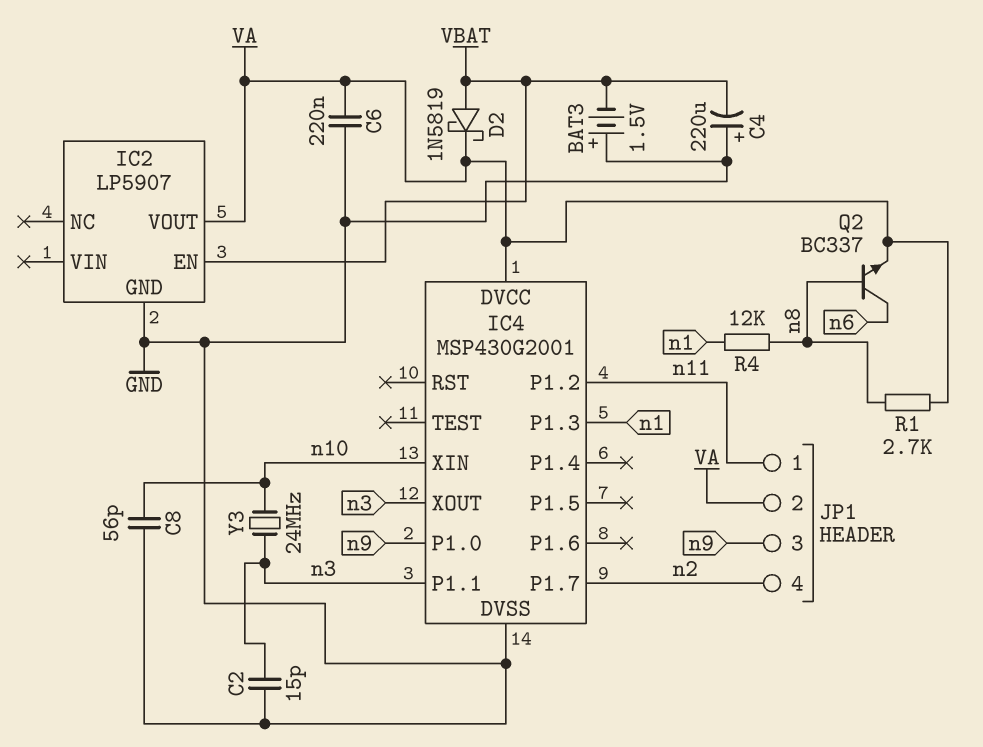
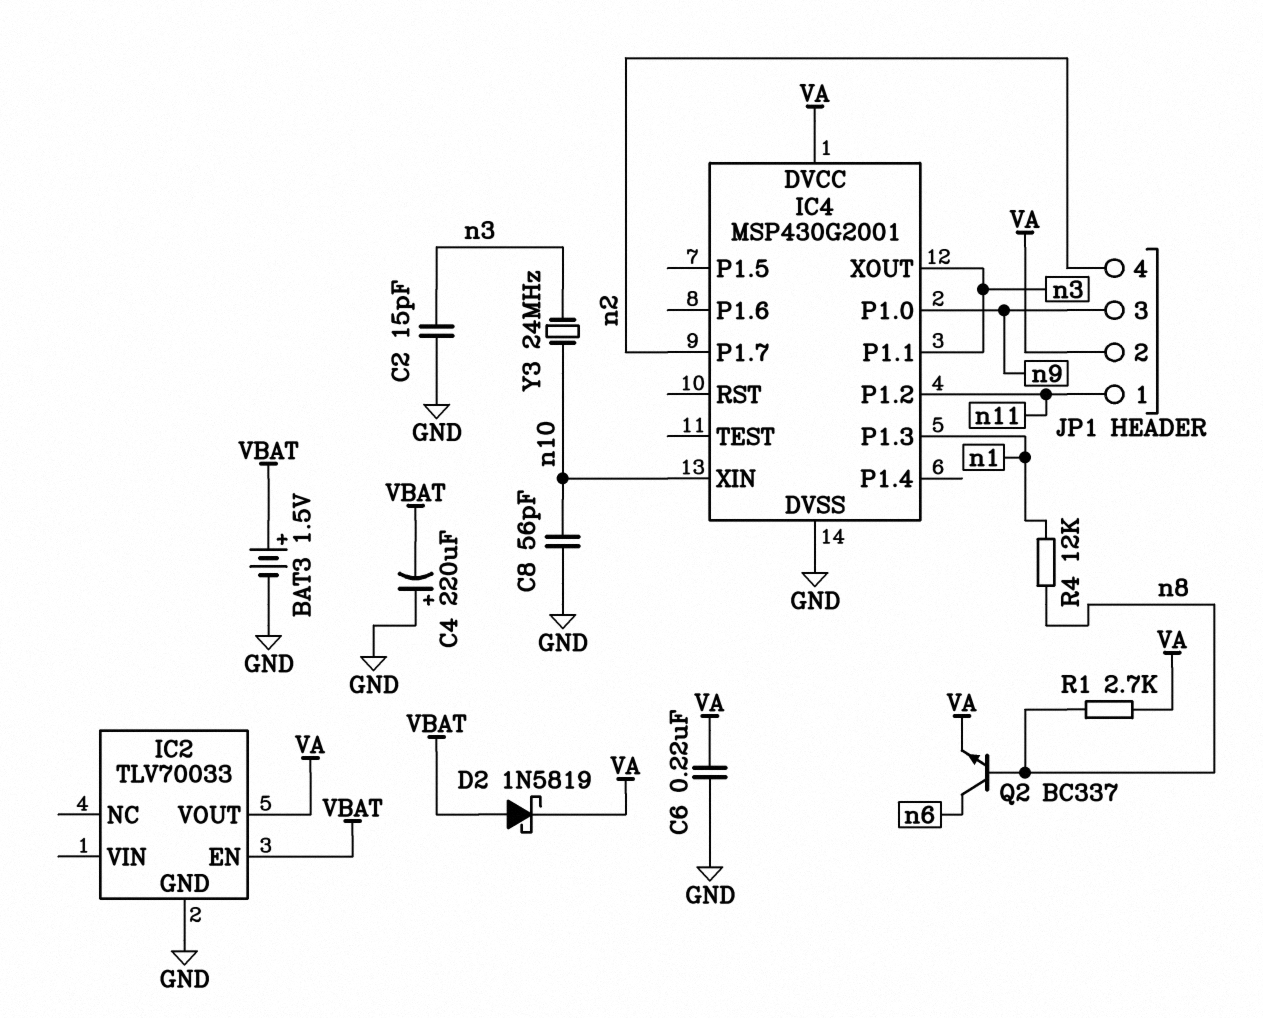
BAT3: 1.5V (plus GND, minus VBAT) -> 1.5V (plus VBAT, minus GND)
IC2: LP5907 -> TLV70033

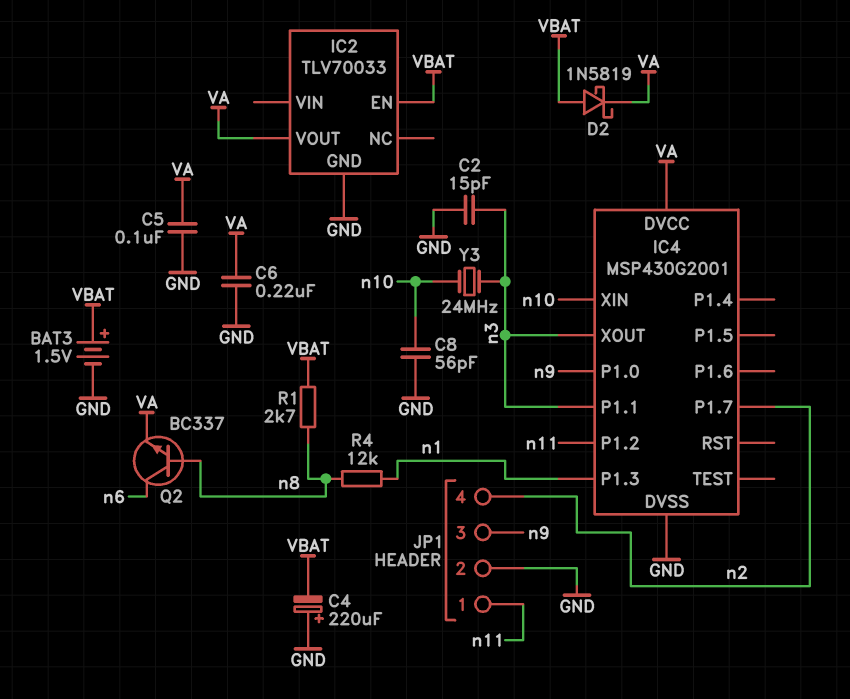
C5: none -> 100nF (GND, VA)
JP1 pin 2: VA -> GND
R1: 2.7k (VA, n8) -> 2.7k (VBAT, n8)

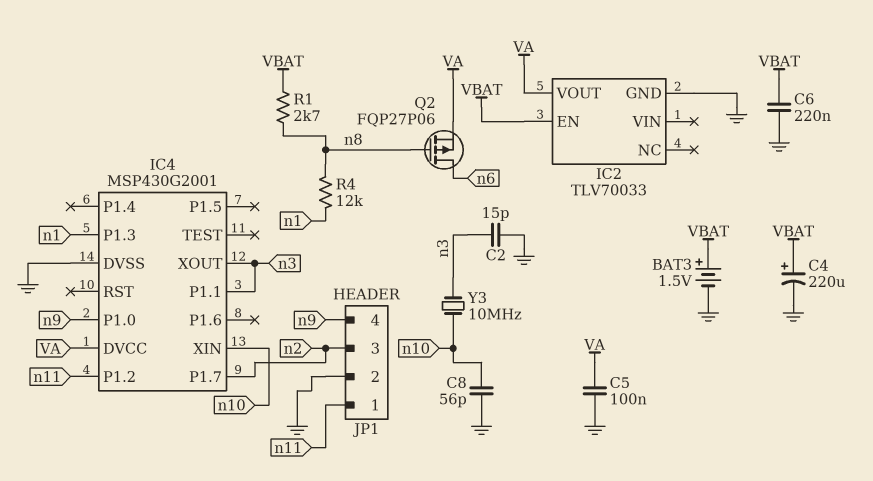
C4: 220uF (plus GND, minus VBAT) -> 220uF (plus VBAT, minus GND)
C6: 220nF (GND, VA) -> 220nF (GND, VBAT)
D2: schottky 1N5819 (A VBAT, K VA) -> none
JP1 pin 3: n9 -> n2
JP1 pin 4: n2 -> n9
Q2: NPN BC337 (B n8, C n6, E VA) -> PMOS FQP27P06 (G n8, D n6, S VA)
Y3: 24MHz (n3, n10) -> 10MHz (n3, n10)

